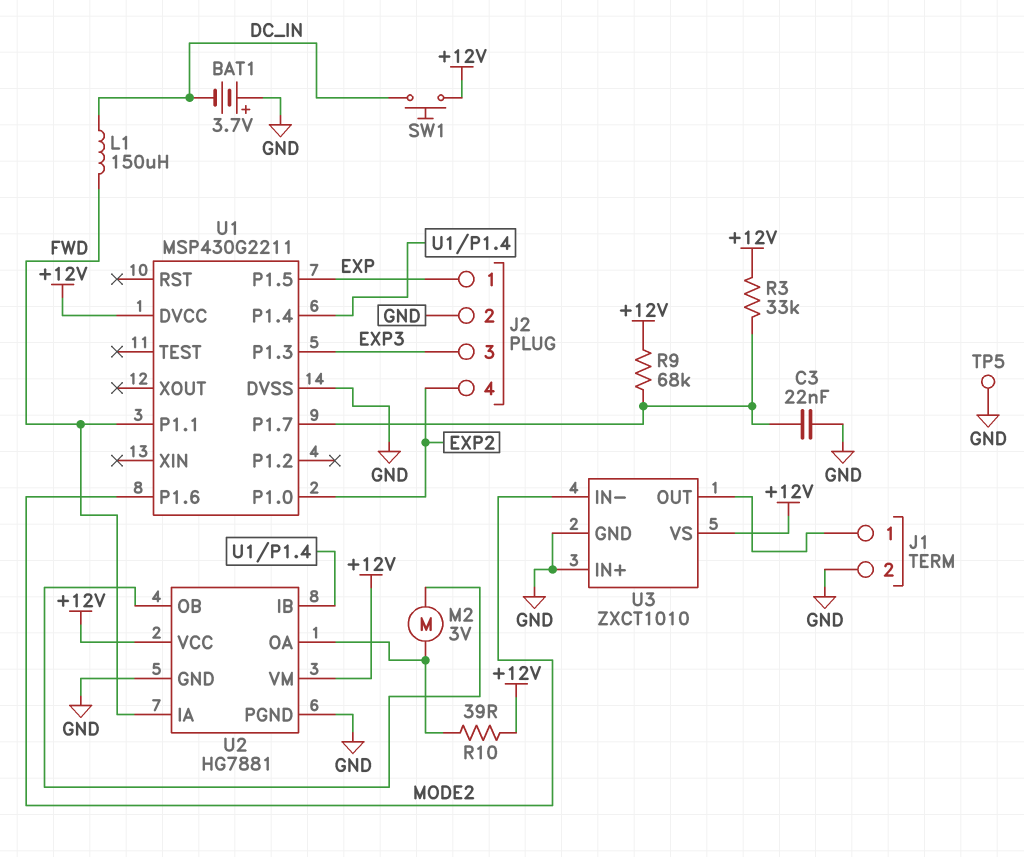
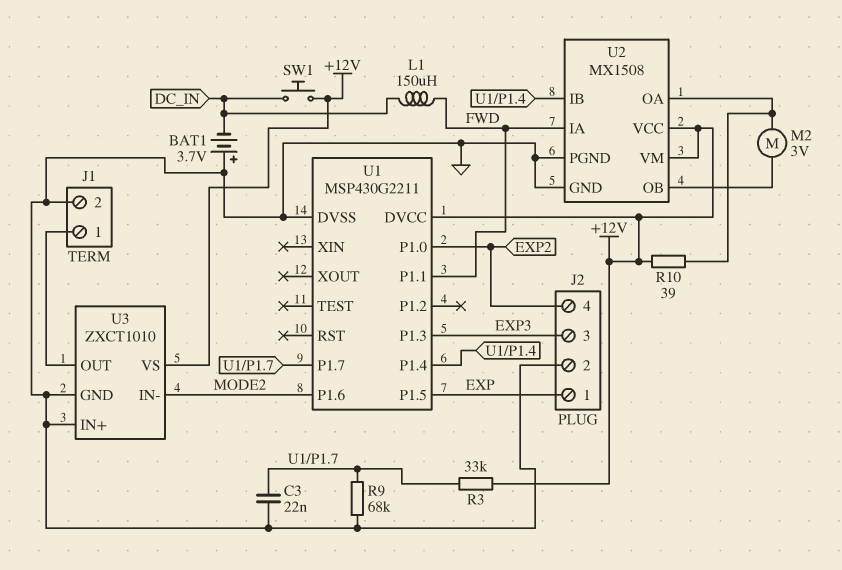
R9: 68k (+12V, U1/P1.7) -> 68k (GND, U1/P1.7)
TP5: test point (GND) -> none
U2: HG7881 -> MX1508

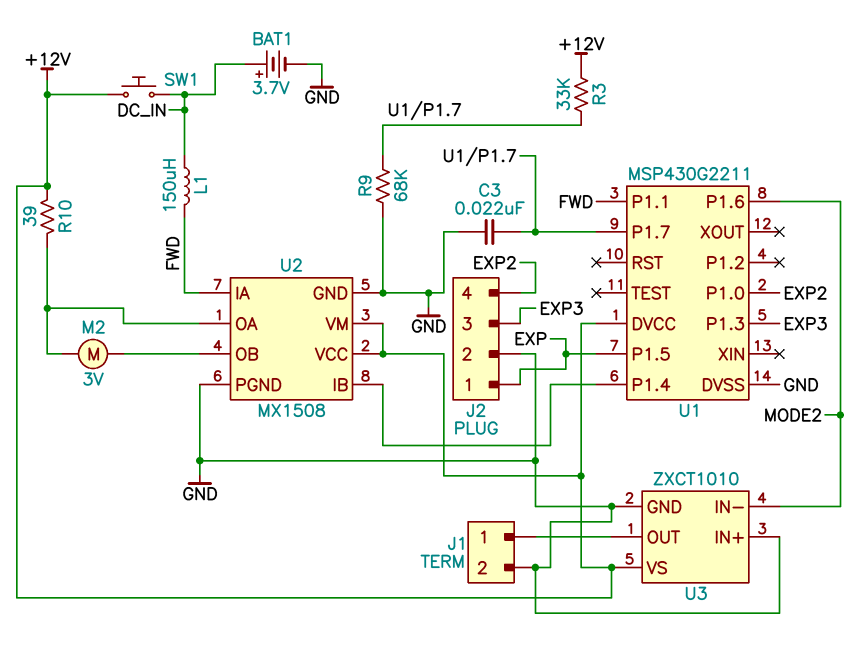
BAT1: 3.7V (plus GND, minus DC_IN) -> 3.7V (plus DC_IN, minus GND)

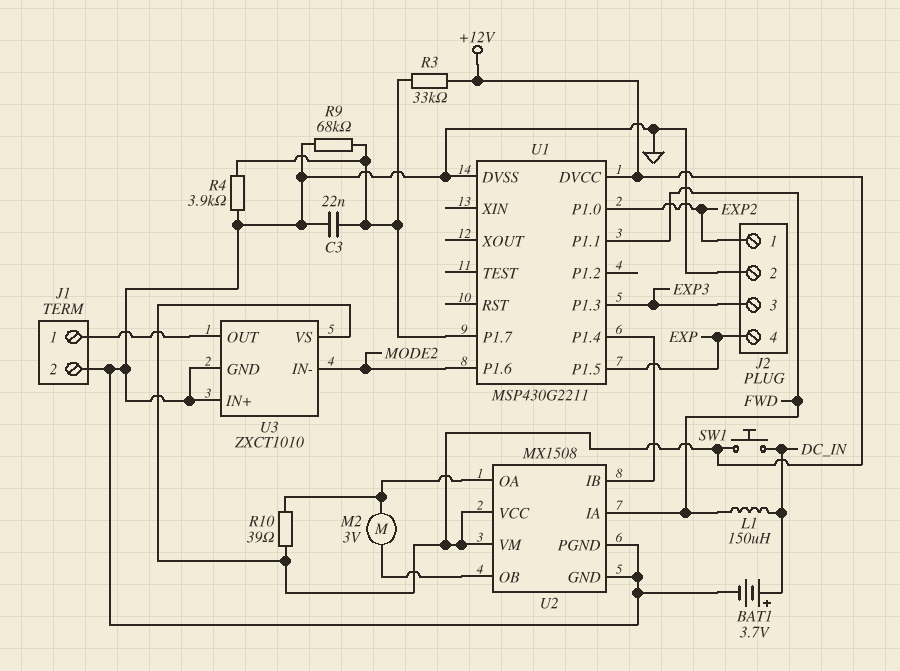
J2 pin 1: EXP -> EXP2
J2 pin 4: EXP2 -> EXP
R4: none -> 3.9k (GND, U1/P1.7)

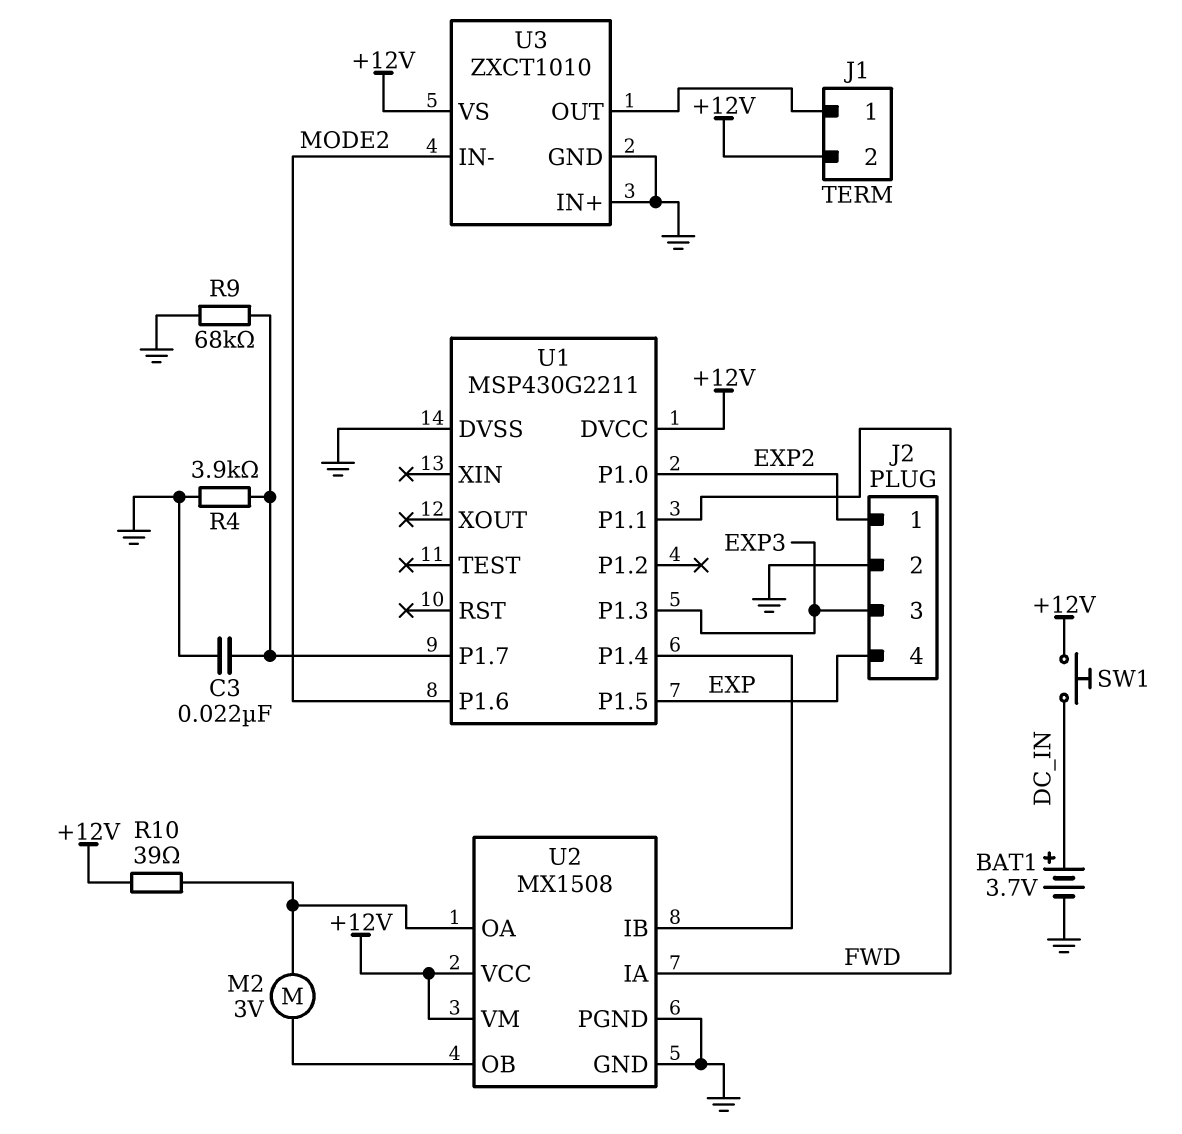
J1 pin 2: GND -> +12V
L1: 150uH (DC_IN, FWD) -> none
R3: 33k (+12V, U1/P1.7) -> none

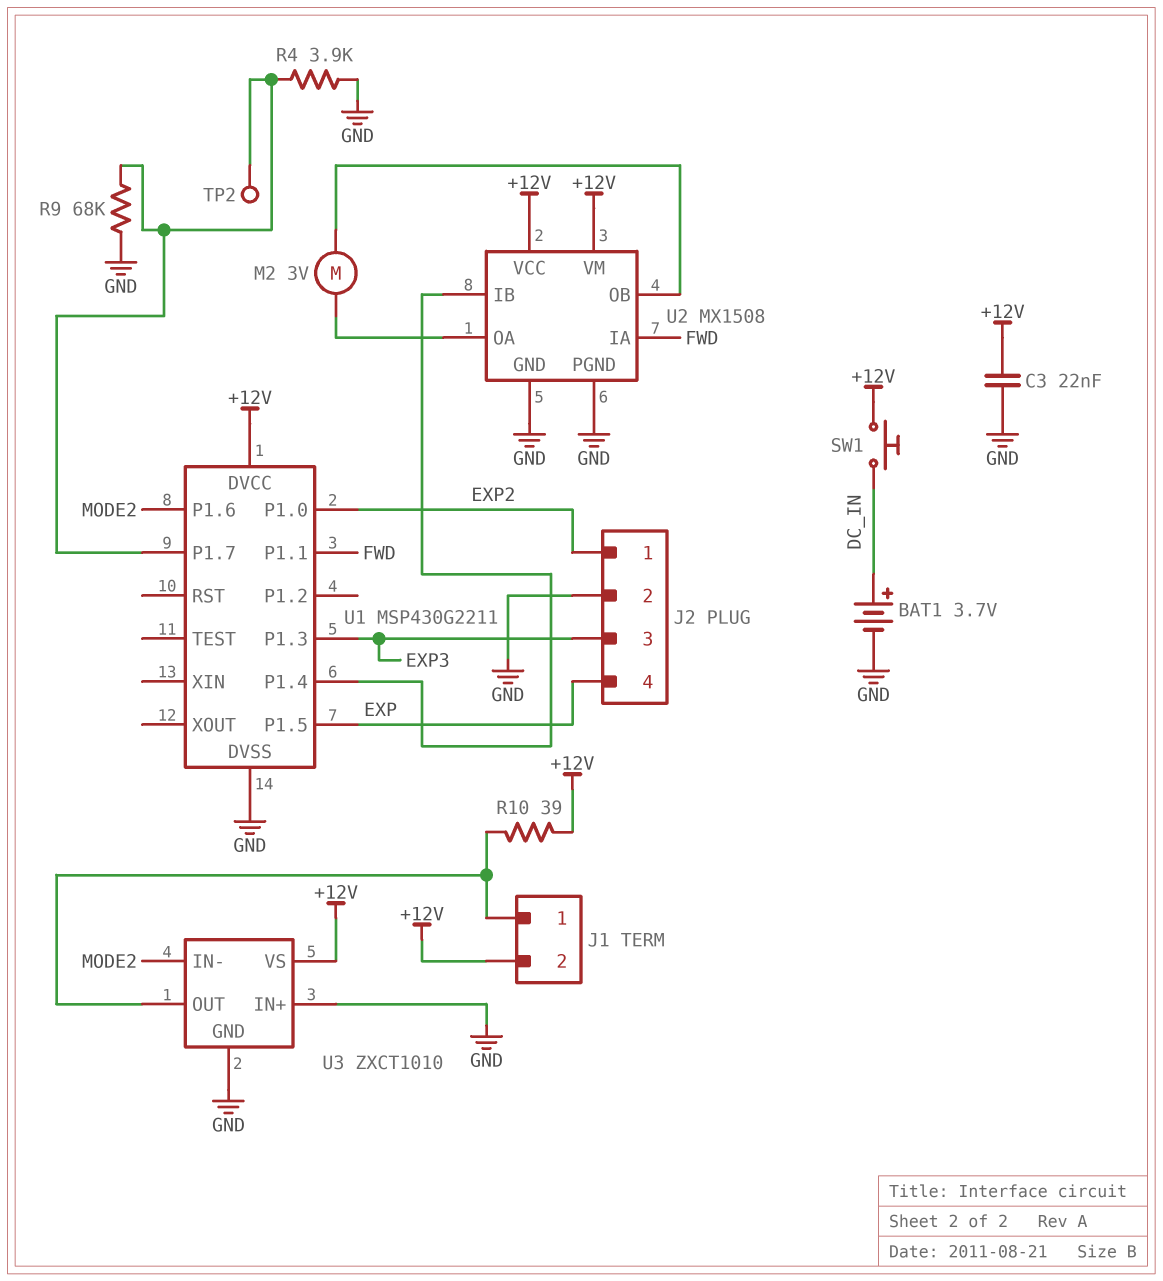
C3: 22nF (GND, U1/P1.7) -> 22nF (+12V, GND)
R10: 39 (+12V, U2/OA) -> 39 (+12V, J1/1)
TP2: none -> test point (U1/P1.7)

